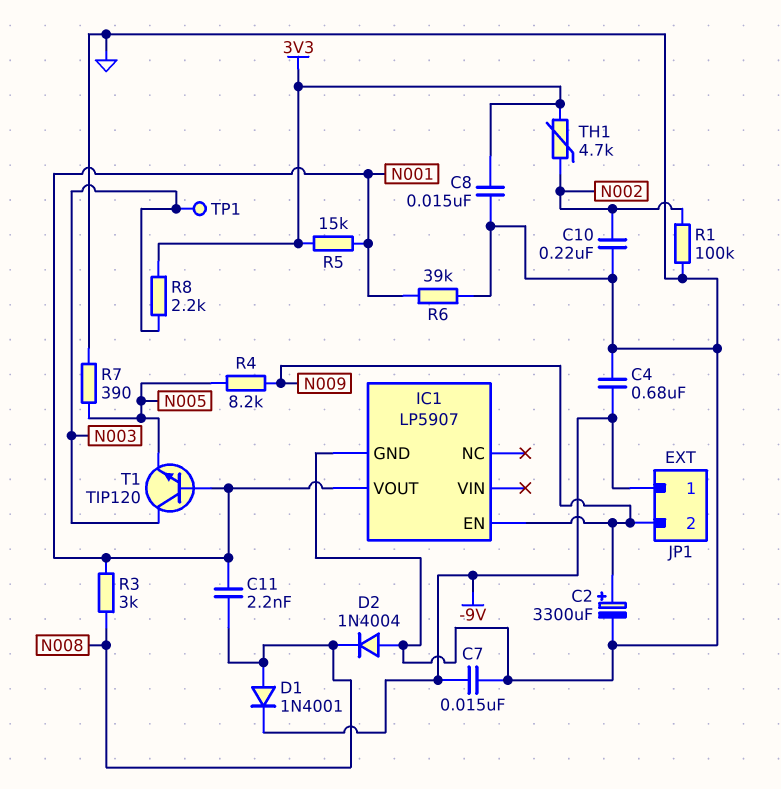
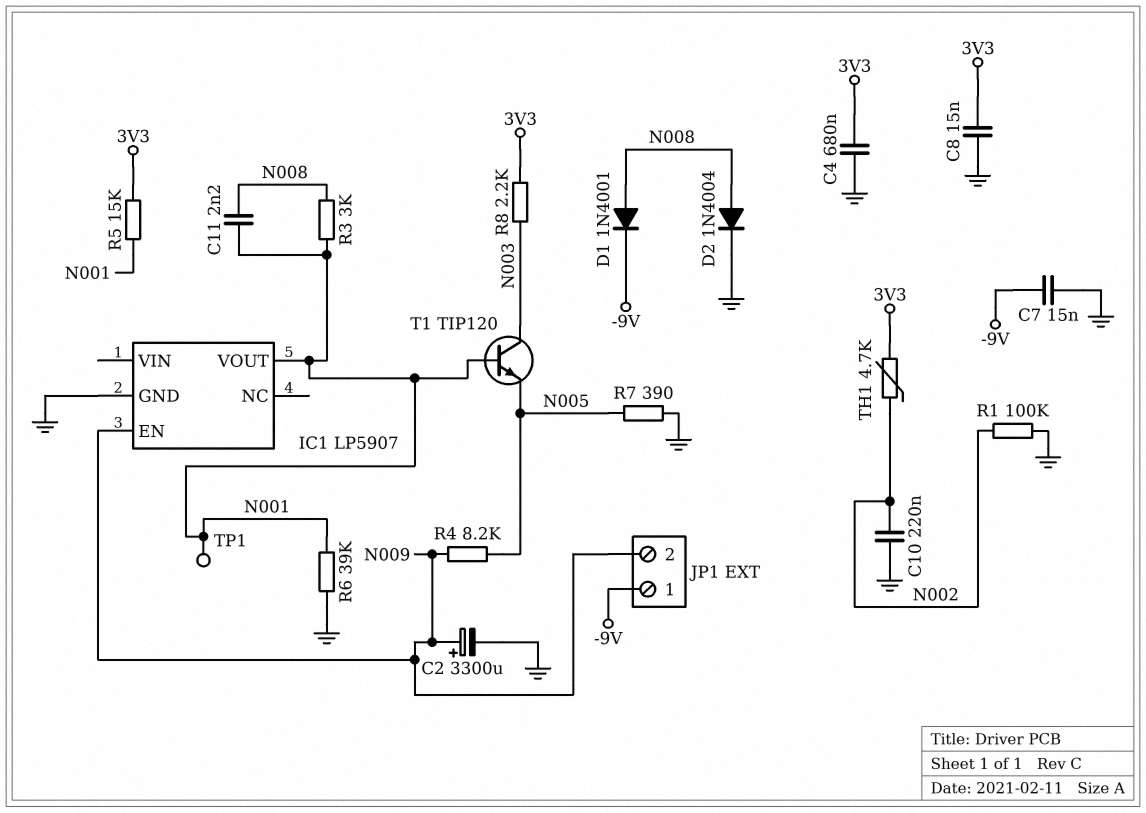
C4: 680nF (-9V, GND) -> 680nF (3V3, GND)
D2: diode 1N4004 (A GND, K N008) -> diode 1N4004 (A N008, K GND)
TP1: test point (N003) -> test point (N001)

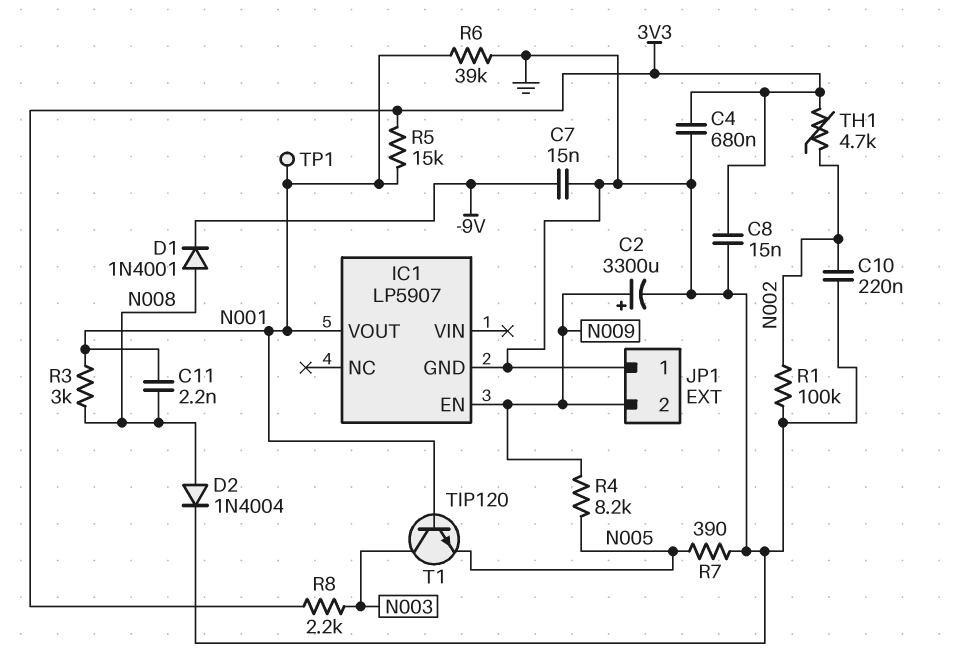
JP1 pin 1: -9V -> GND

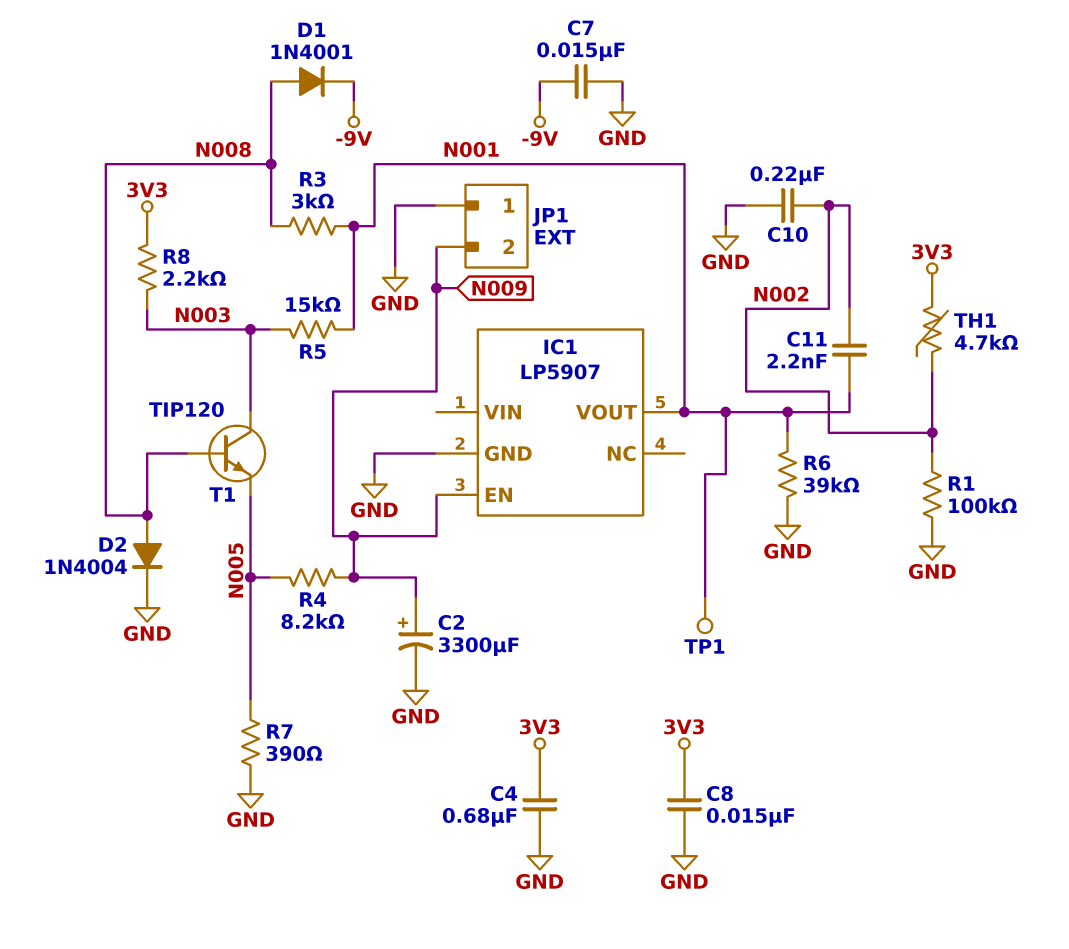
C11: 2.2nF (N001, N008) -> 2.2nF (N001, N002)
R5: 15k (3V3, N001) -> 15k (N001, N003)
T1: NPN TIP120 (B N001, C N003, E N005) -> NPN TIP120 (B N008, C N003, E N005)

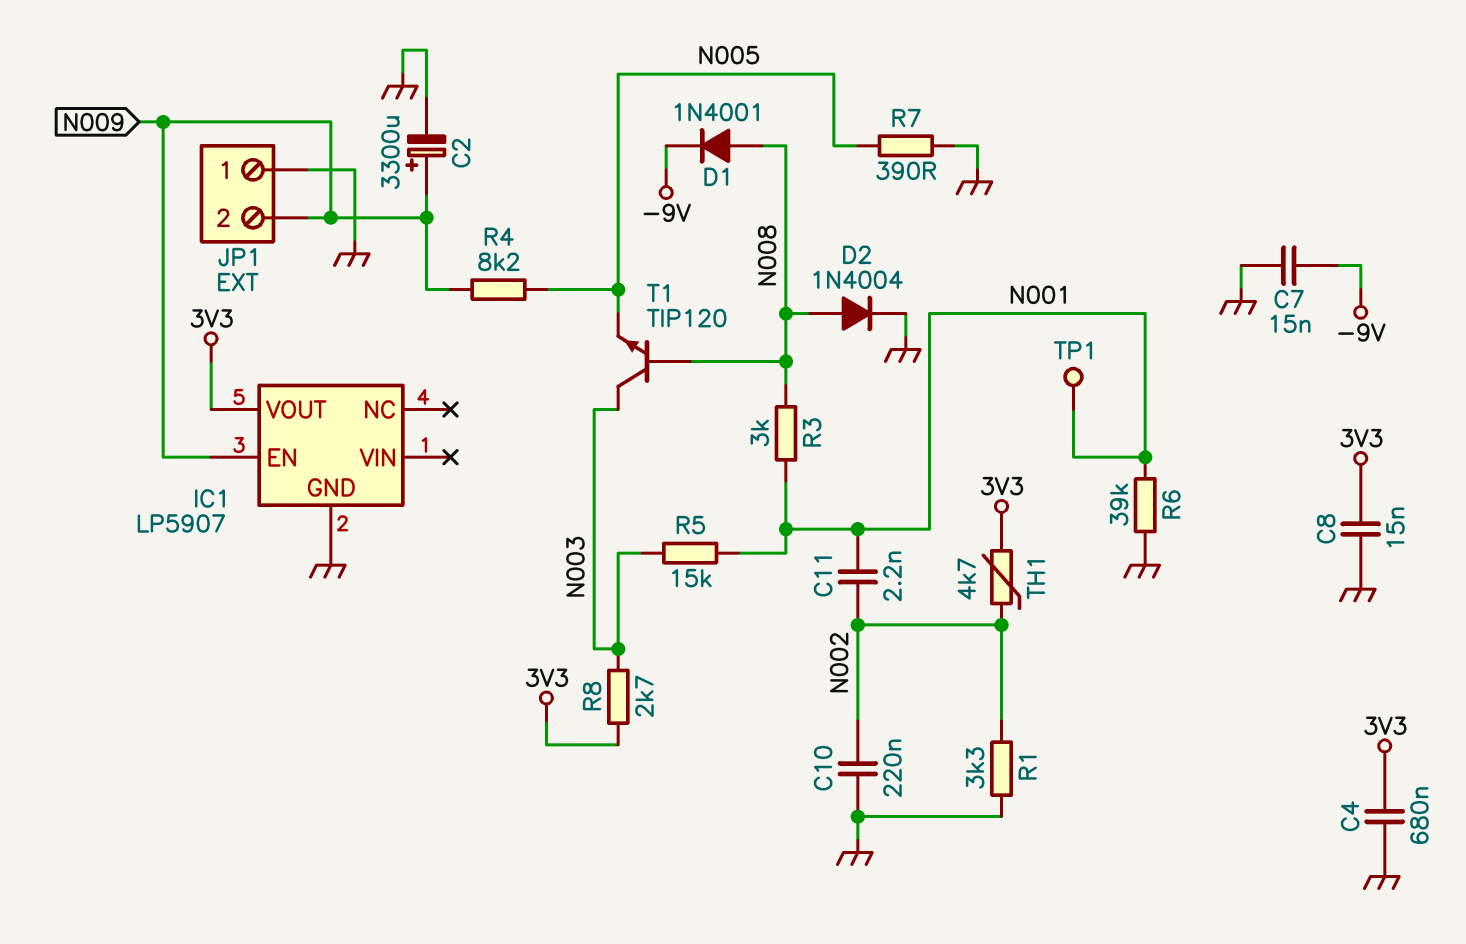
IC1 pin VOUT: N001 -> 3V3
R1: 100k (GND, N002) -> 3.3k (GND, N002)
R8: 2.2k (3V3, N003) -> 2.7k (3V3, N003)

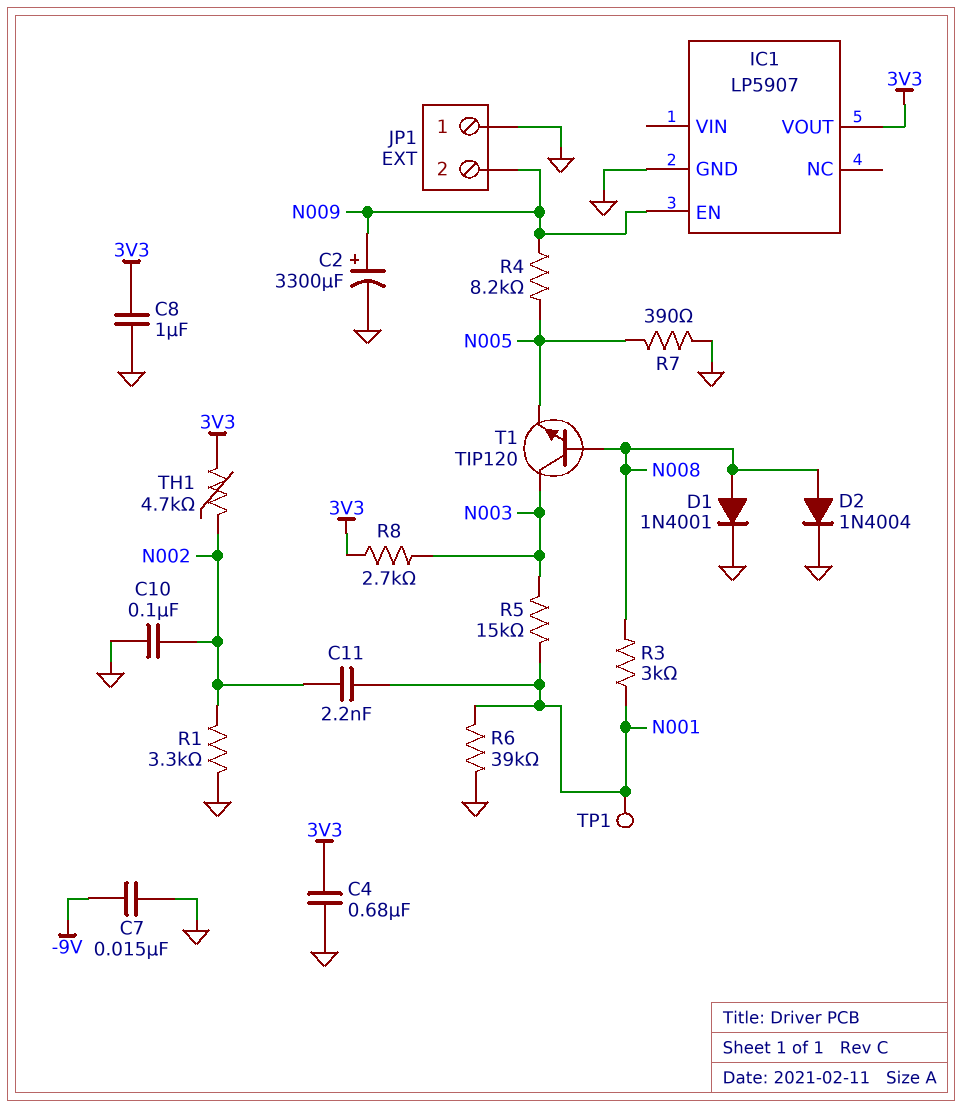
C8: 15nF (3V3, GND) -> 1uF (3V3, GND)
C10: 220nF (GND, N002) -> 100nF (GND, N002)
D1: diode 1N4001 (A N008, K -9V) -> diode 1N4001 (A N008, K GND)

